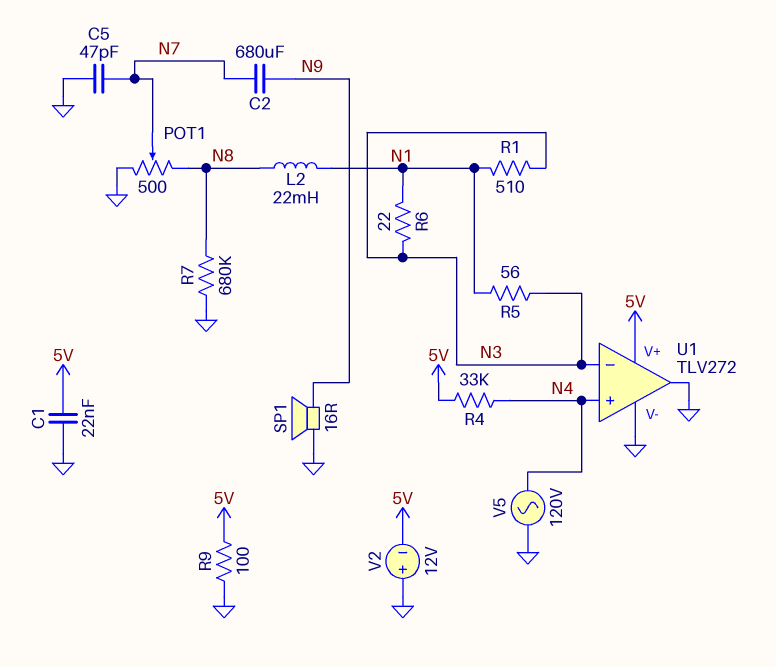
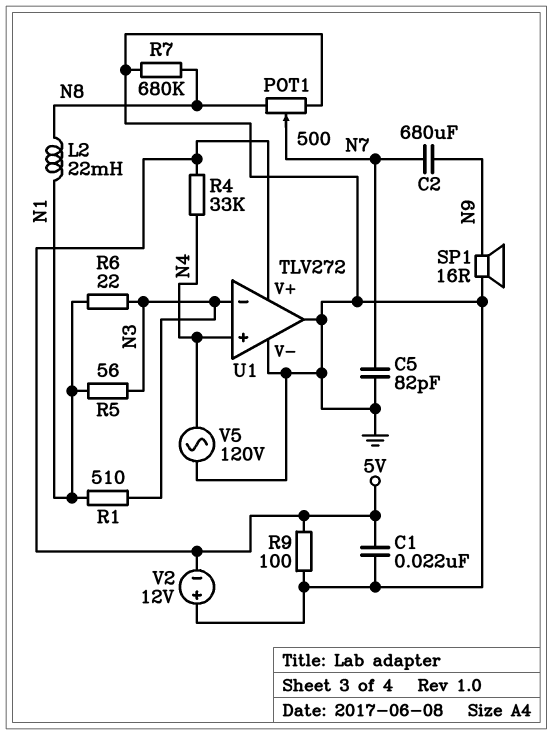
C5: 47pF (GND, N7) -> 82pF (GND, N7)

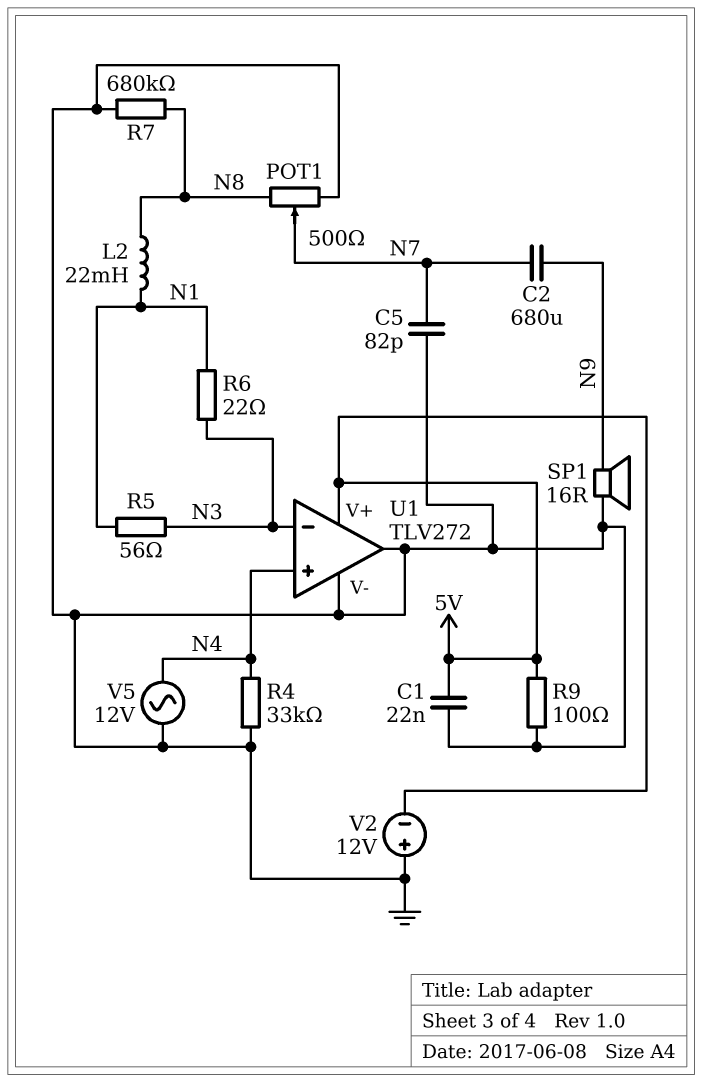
R1: 510 (N1, N3) -> none
R4: 33k (5V, N4) -> 33k (GND, N4)
V5: AC 120V (GND, N4) -> AC 12V (GND, N4)

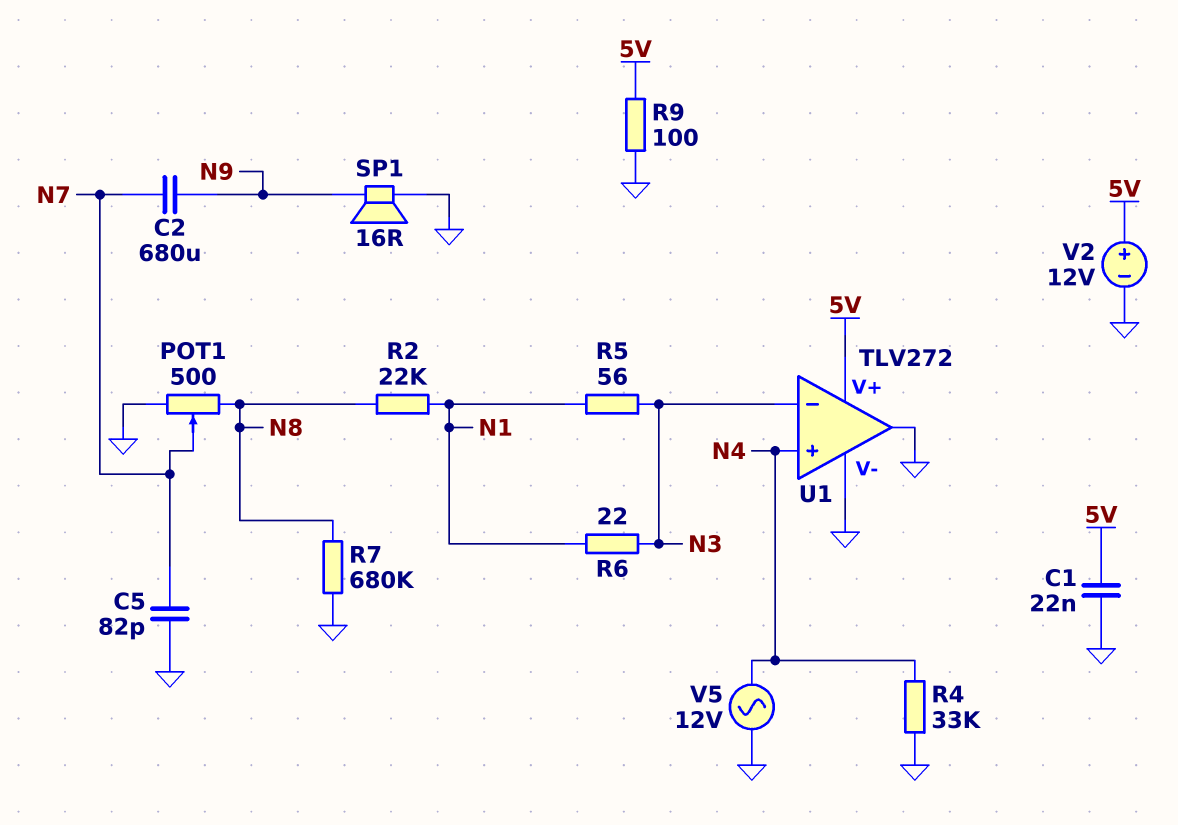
L2: 22mH (N1, N8) -> none
R2: none -> 22k (N1, N8)
V2: 12V (plus GND, minus 5V) -> 12V (plus 5V, minus GND)

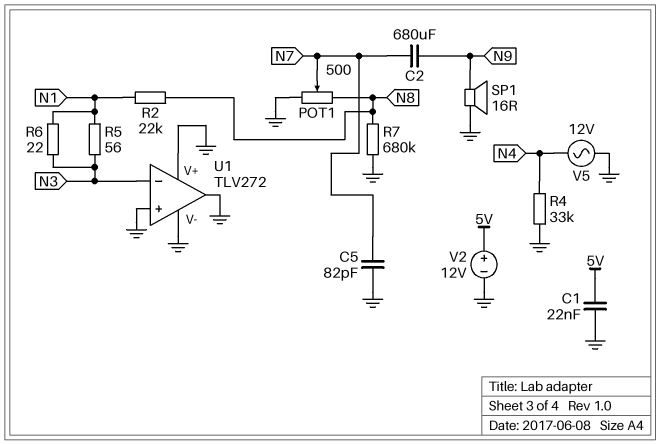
R9: 100 (5V, GND) -> none
U1 pin V+: 5V -> GND
U1 pin in+: N4 -> GND

